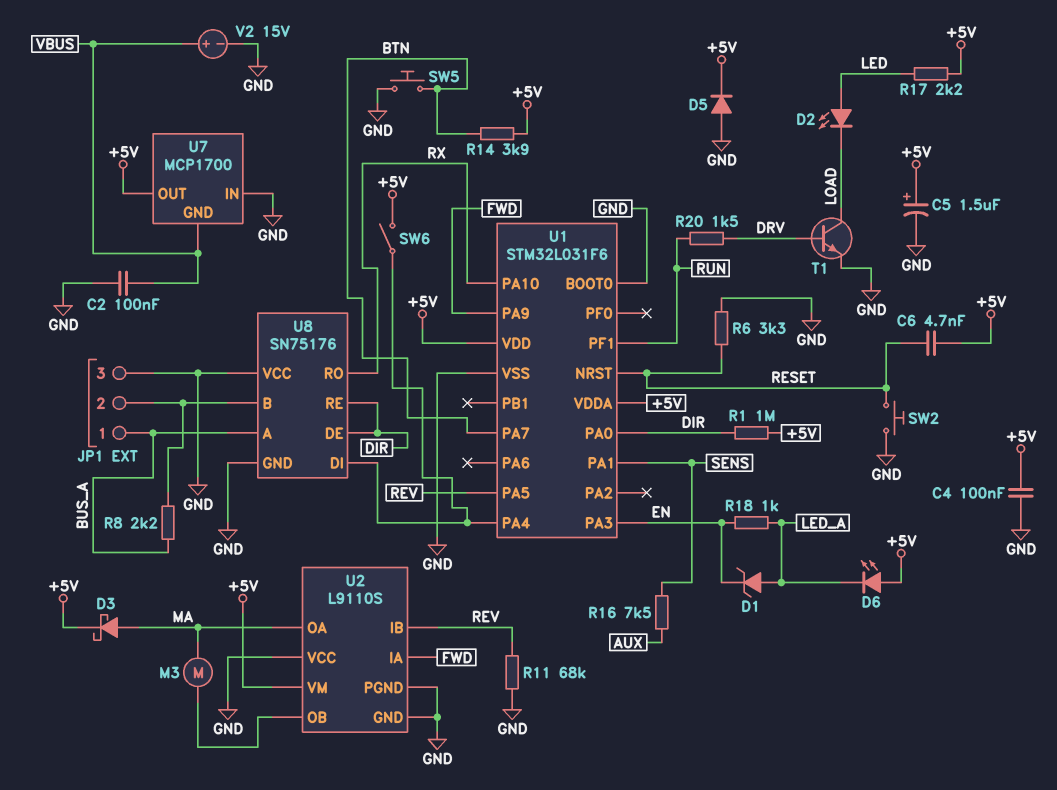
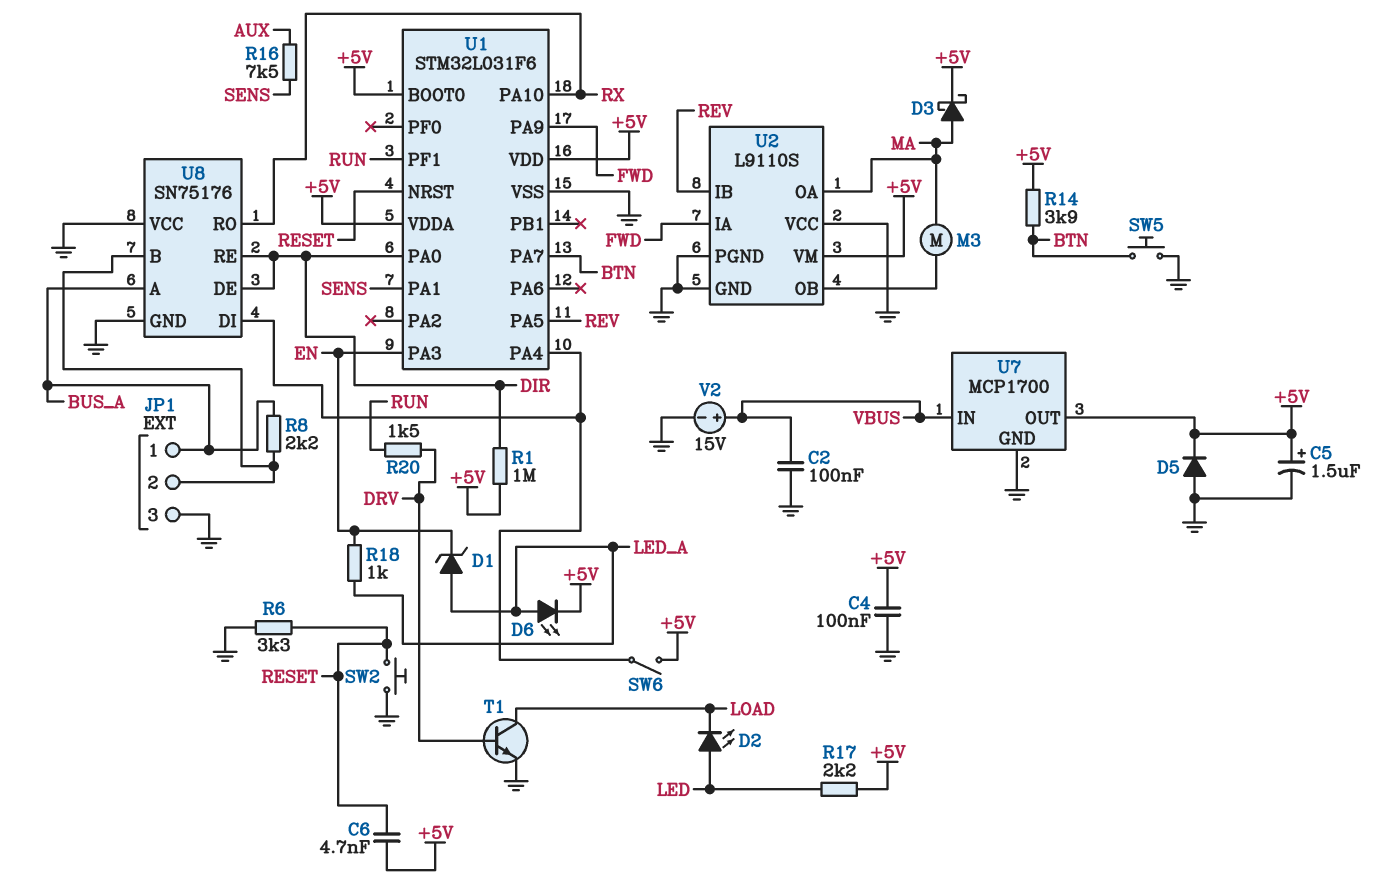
D6: LED (A +5V, K LED_A) -> LED (A LED_A, K +5V)
R11: 68k (GND, REV) -> none
U1 pin BOOT0: GND -> +5V
U7 pin GND: VBUS -> GND
U7 pin IN: GND -> VBUS

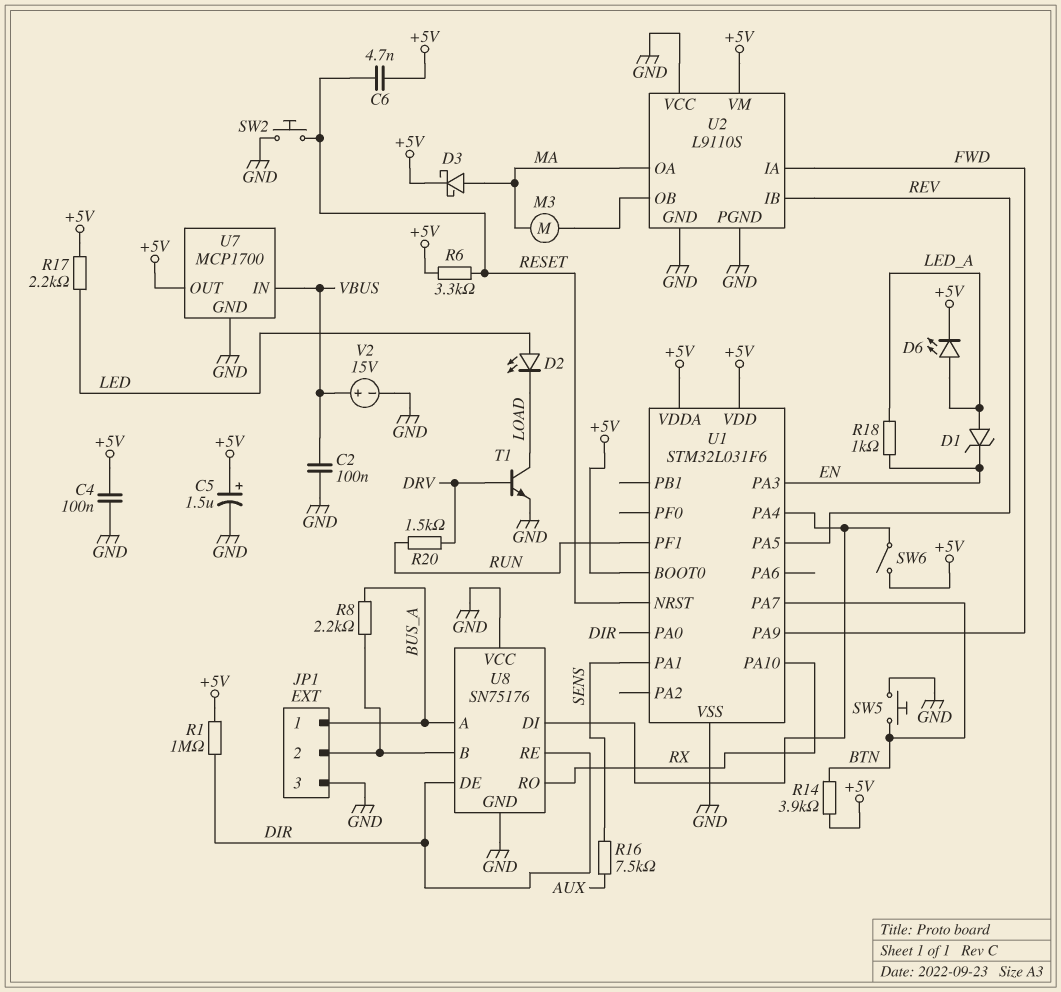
D5: diode (A GND, K +5V) -> none
R6: 3.3k (GND, RESET) -> 3.3k (+5V, RESET)

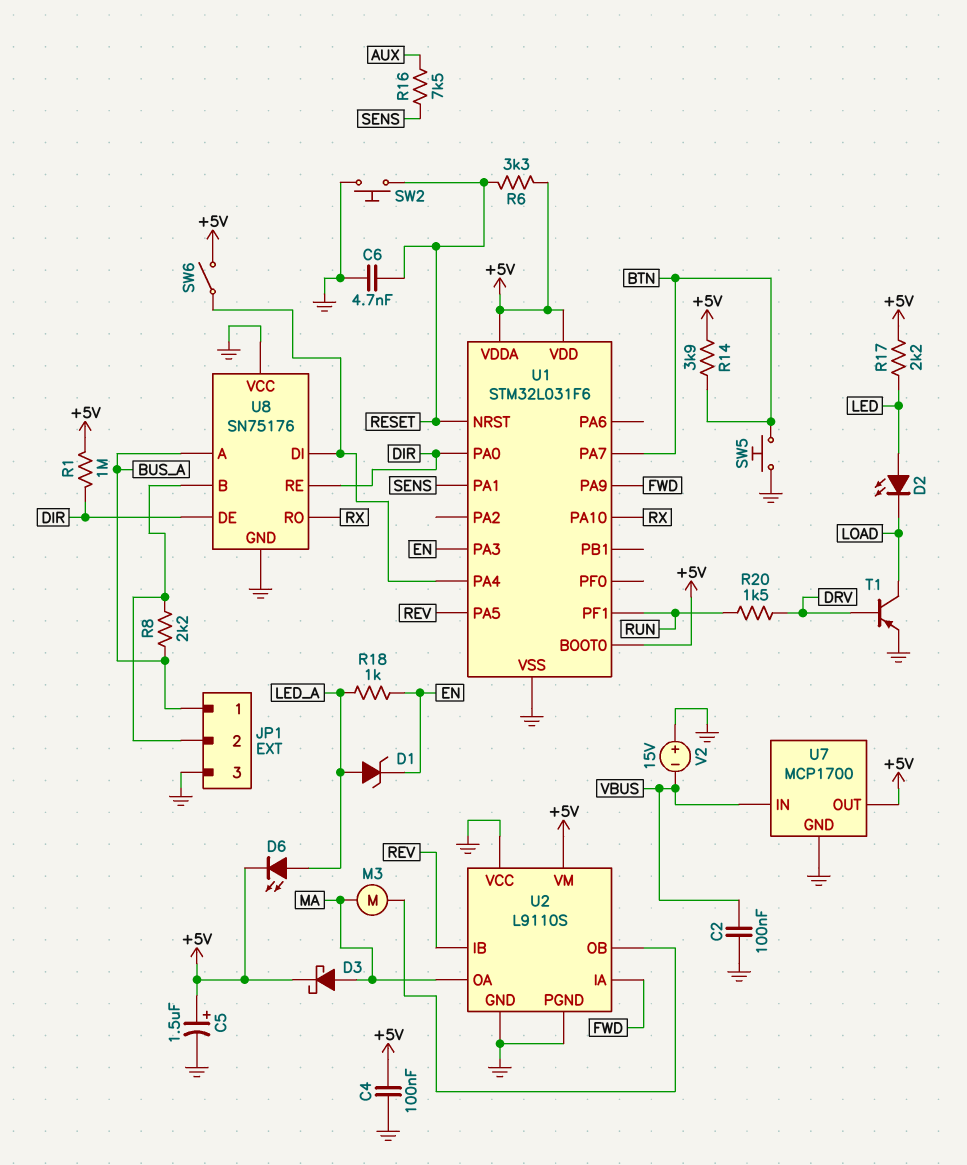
C6: 4.7nF (+5V, RESET) -> 4.7nF (GND, RESET)
T1: NPN (B DRV, C LOAD, E GND) -> PNP (B DRV, C LOAD, E GND)
V2: 15V (plus VBUS, minus GND) -> 15V (plus GND, minus VBUS)

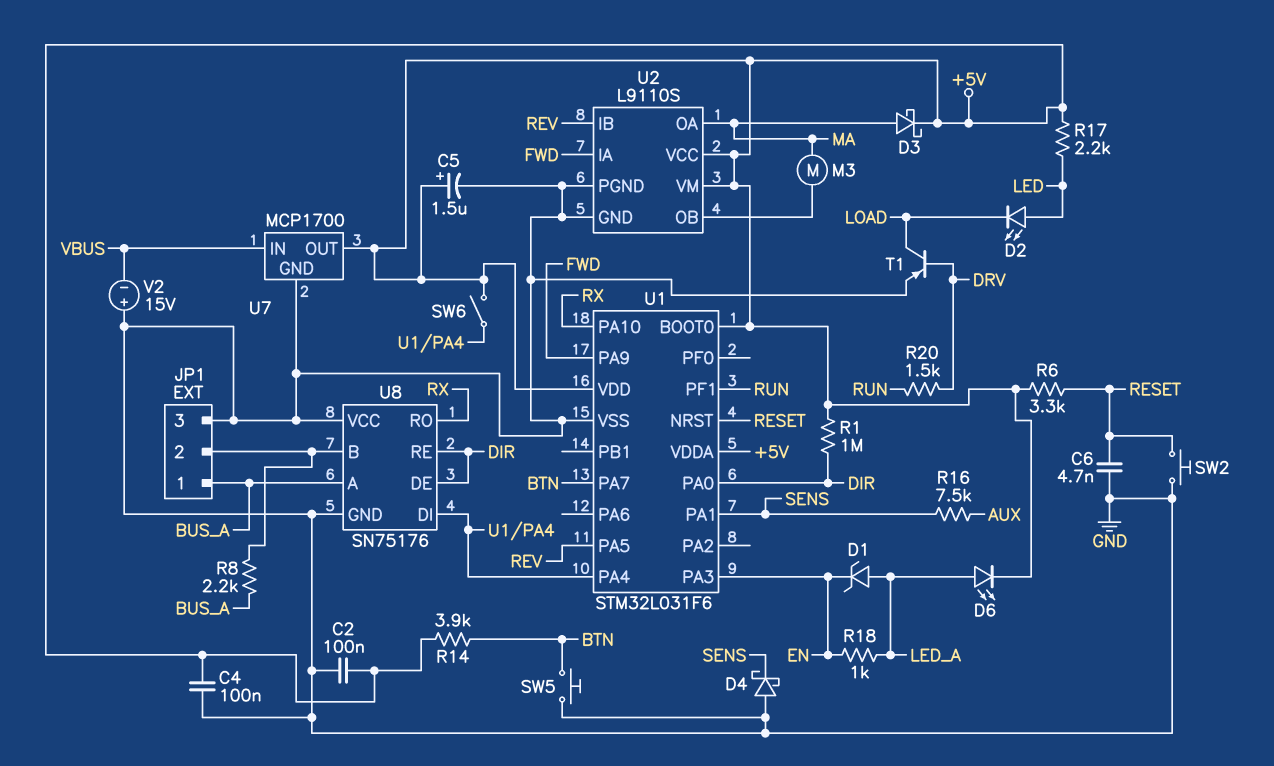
C2: 100nF (GND, VBUS) -> 100nF (+5V, GND)
D4: none -> schottky (A GND, K SENS)
U2 pin VCC: GND -> +5V

